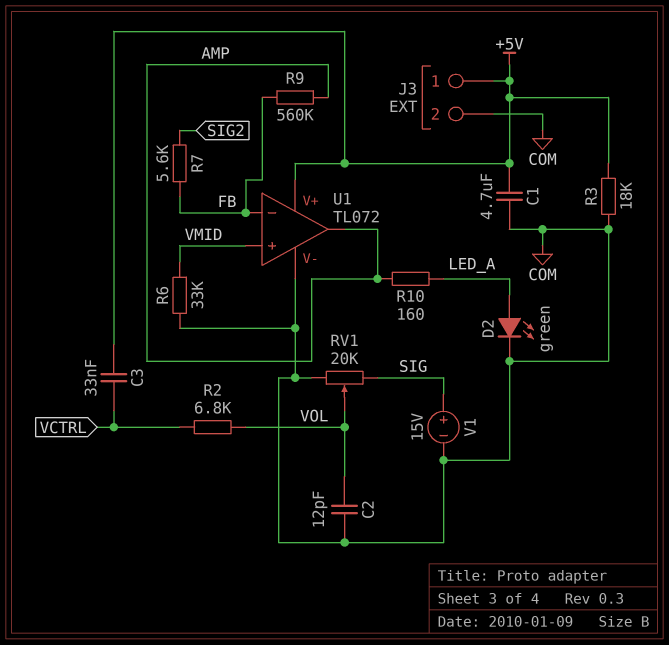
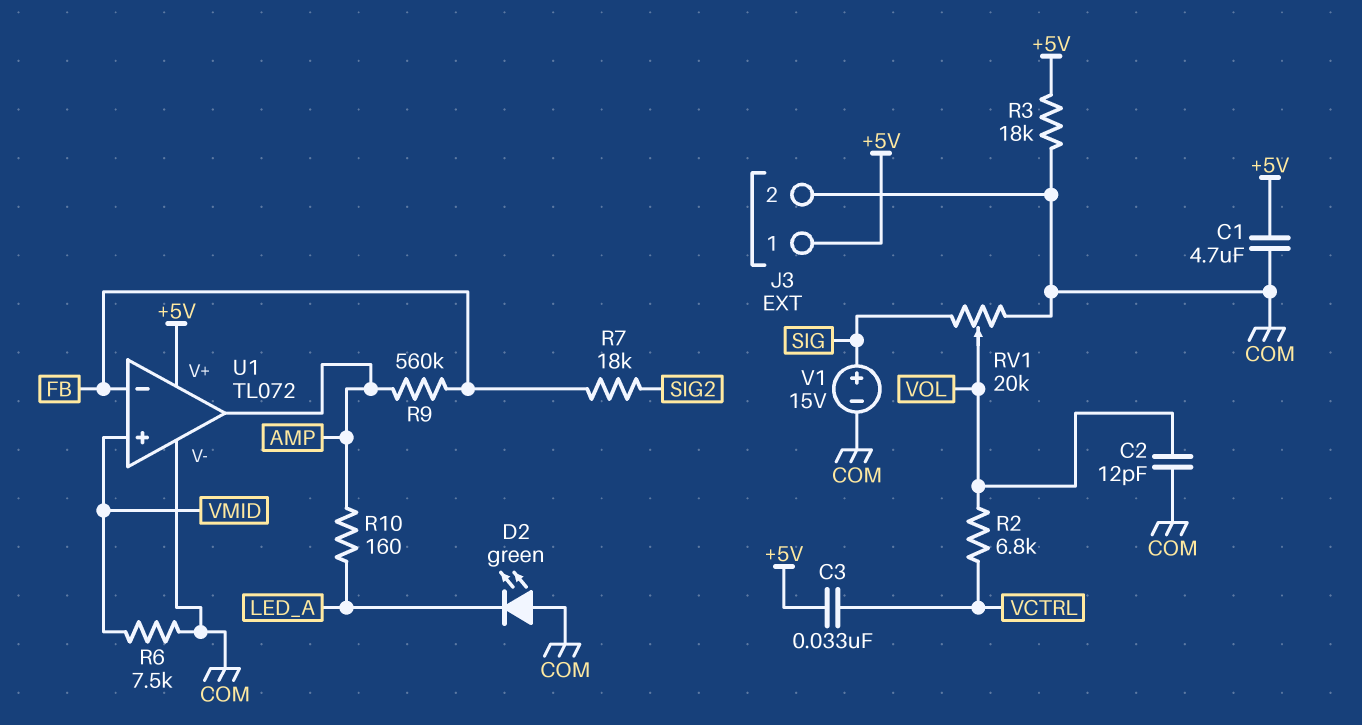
D2: LED green (A LED_A, K COM) -> LED green (A COM, K LED_A)
R6: 33k (COM, VMID) -> 7.5k (COM, VMID)
R7: 5.6k (FB, SIG2) -> 18k (FB, SIG2)

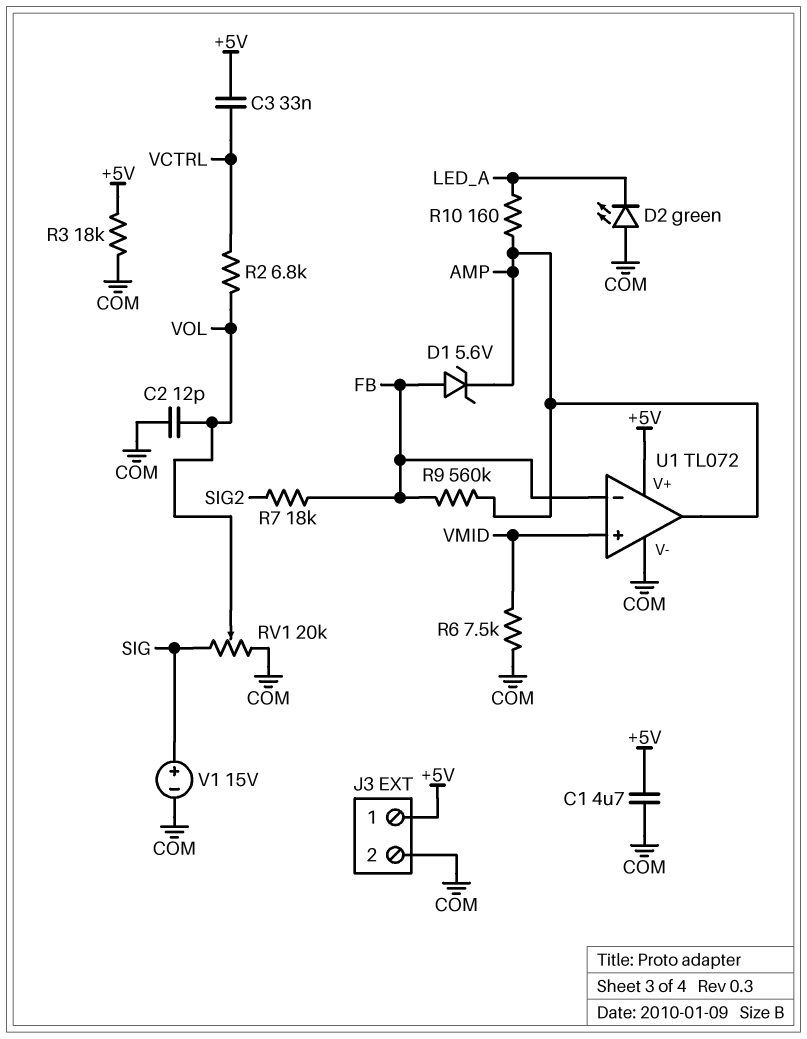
D1: none -> zener 5.6V (A FB, K AMP)

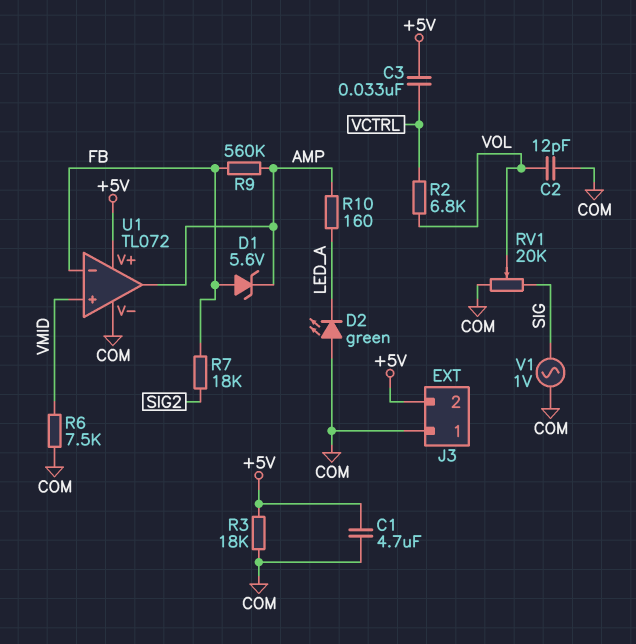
J3 pin 1: +5V -> COM
J3 pin 2: COM -> +5V
V1: 15V (plus SIG, minus COM) -> AC 1V (COM, SIG)

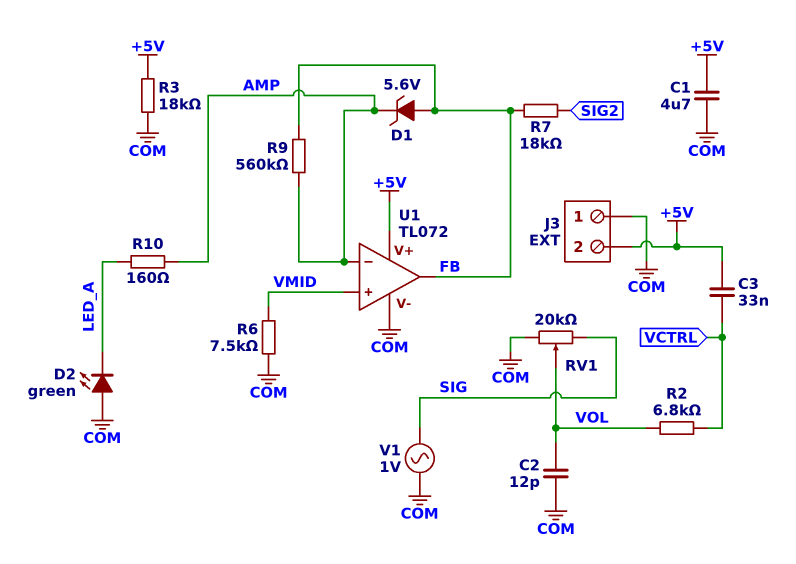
U1 pin in-: FB -> AMP
U1 pin out: AMP -> FB

